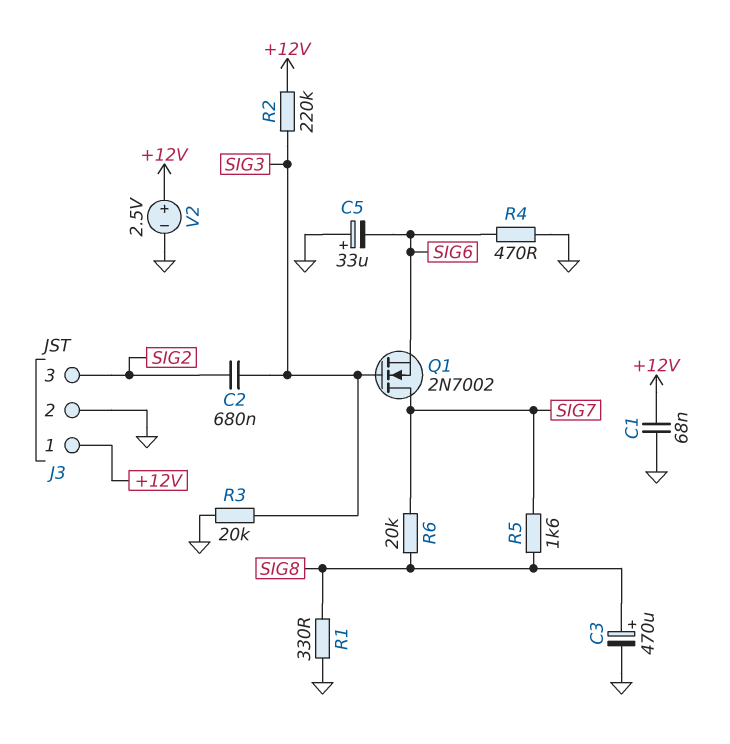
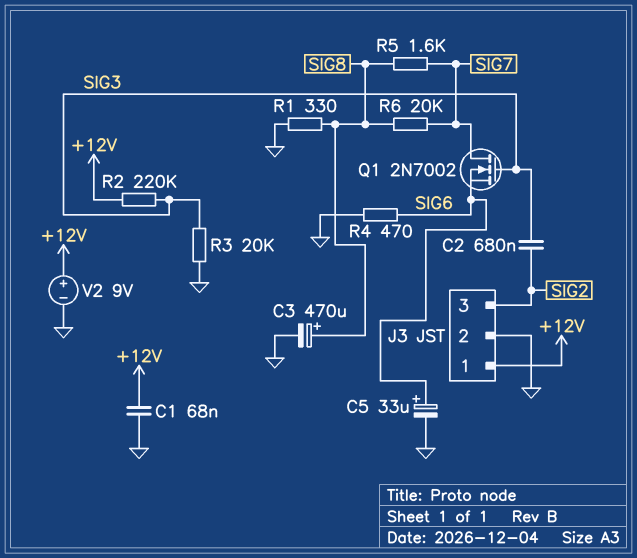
C5: 33uF (plus GND, minus SIG6) -> 33uF (plus SIG6, minus GND)
V2: 2.5V (plus +12V, minus GND) -> 9V (plus +12V, minus GND)

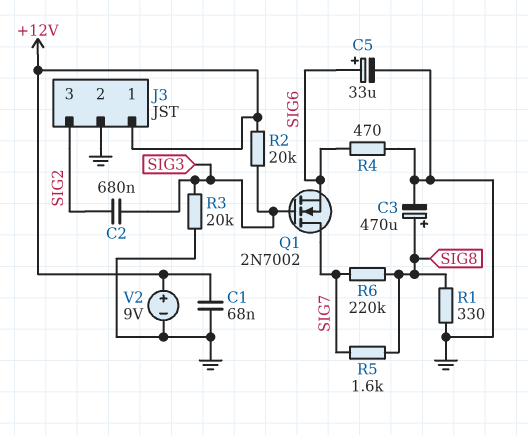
R2: 220k (+12V, SIG3) -> 20k (+12V, SIG3)
R6: 20k (SIG7, SIG8) -> 220k (SIG7, SIG8)

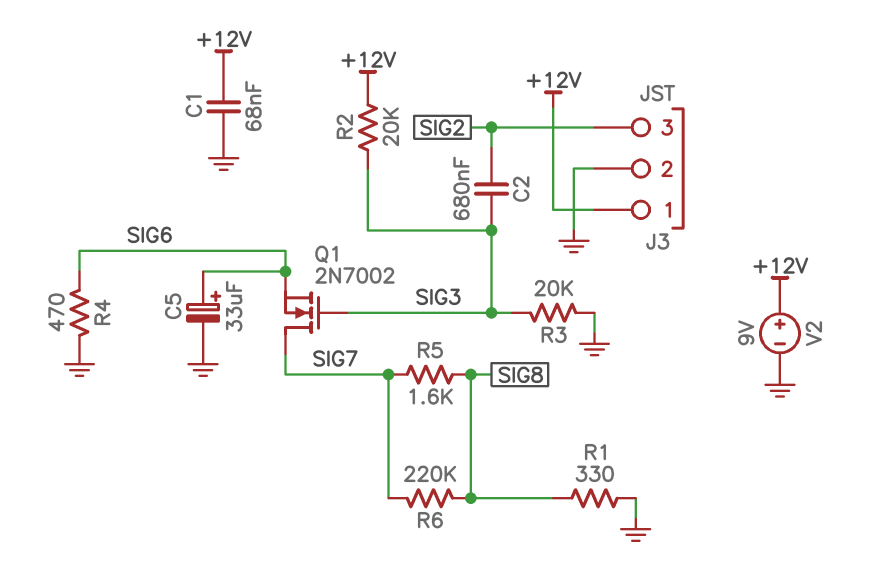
C3: 470uF (plus SIG8, minus GND) -> none

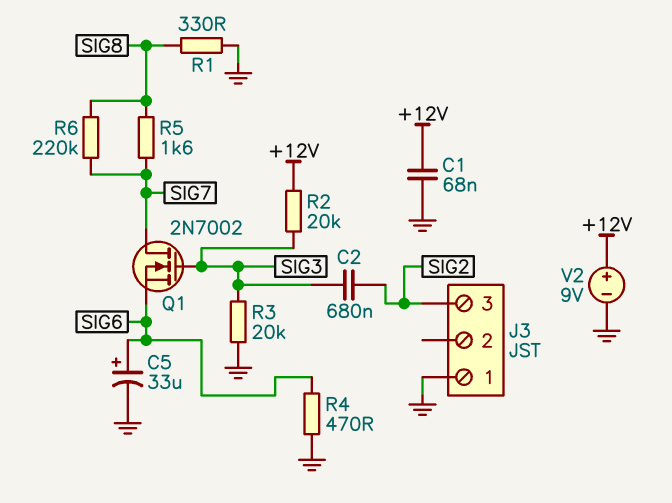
J3 pin 1: +12V -> GND
J3 pin 2: GND -> none

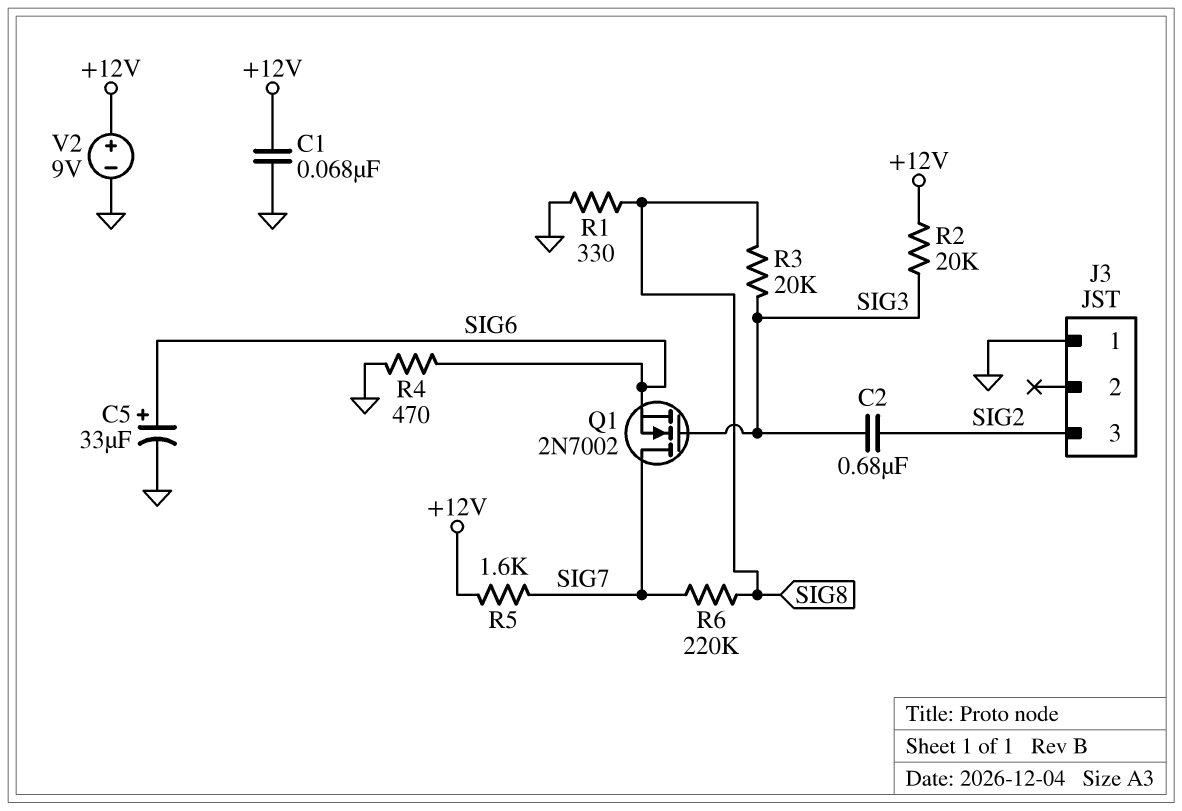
R3: 20k (GND, SIG3) -> 20k (SIG3, SIG8)
R5: 1.6k (SIG7, SIG8) -> 1.6k (+12V, SIG7)

